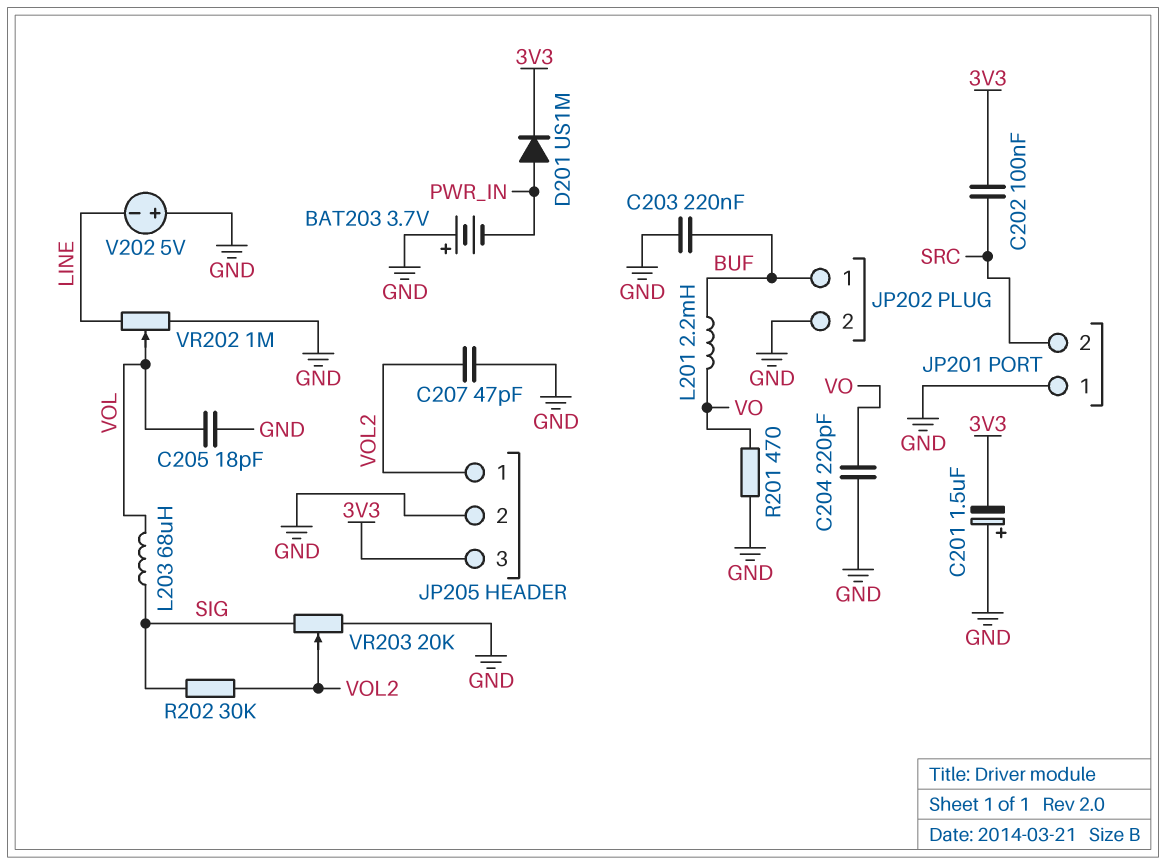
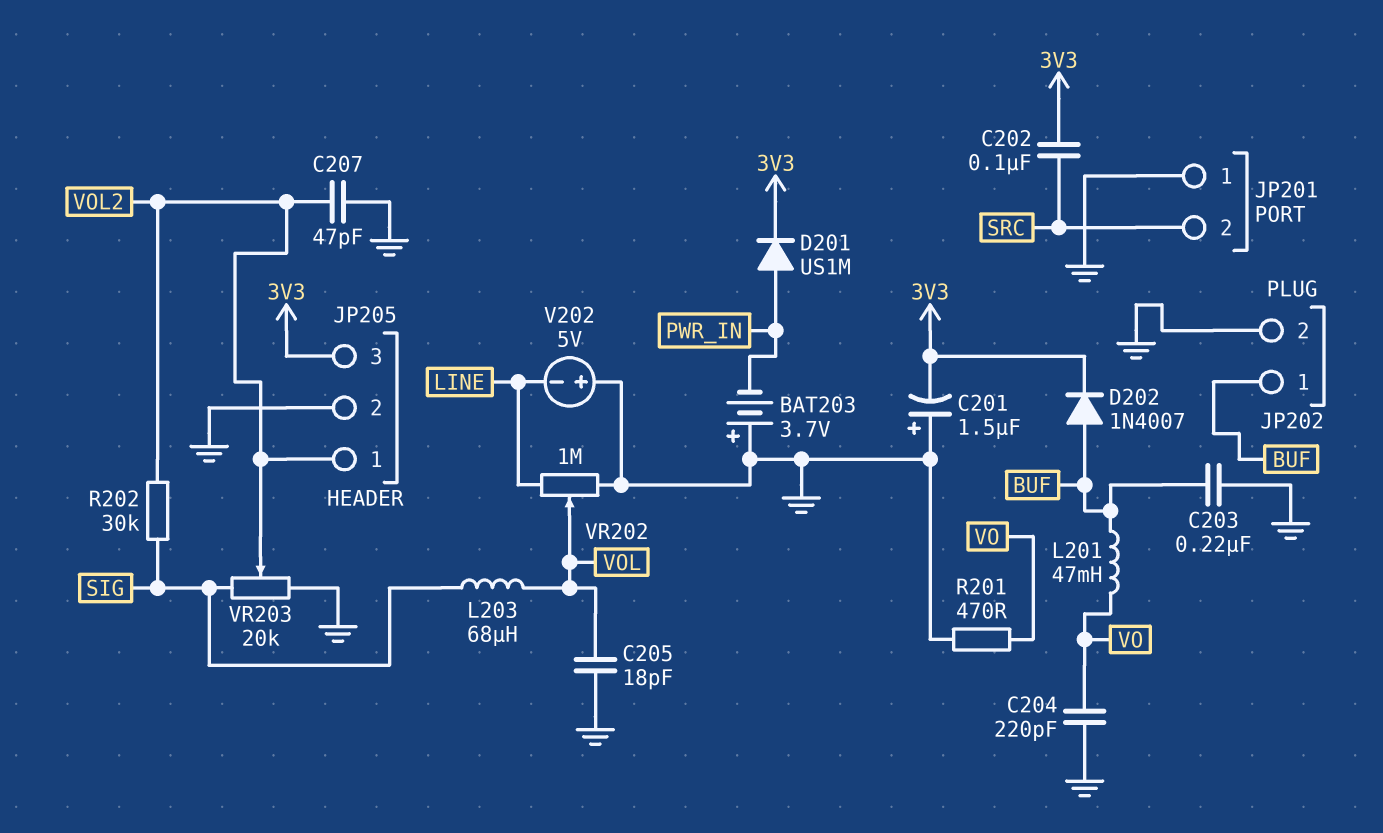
D202: none -> diode 1N4007 (A BUF, K 3V3)
L201: 2.2mH (BUF, VO) -> 47mH (BUF, VO)

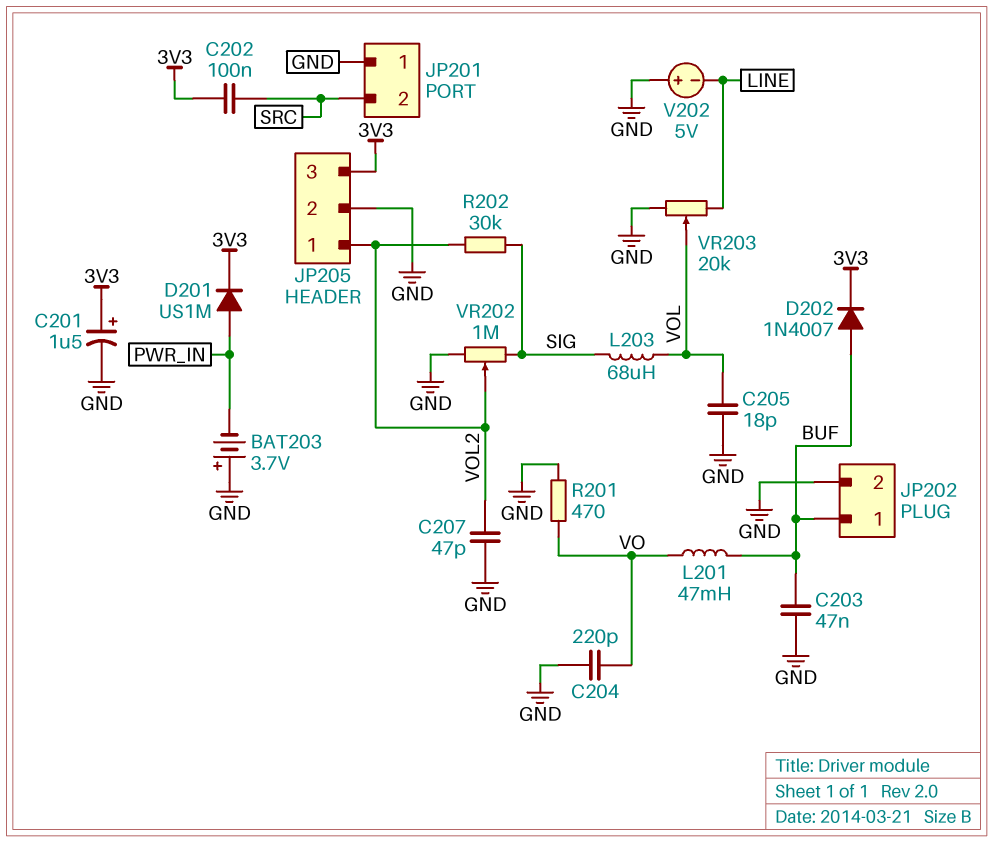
C201: 1.5uF (plus GND, minus 3V3) -> 1.5uF (plus 3V3, minus GND)
C203: 220nF (BUF, GND) -> 47nF (BUF, GND)
VR202: 1M (GND, LINE, wiper VOL) -> 1M (GND, SIG, wiper VOL2)
VR203: 20k (GND, SIG, wiper VOL2) -> 20k (GND, LINE, wiper VOL)

